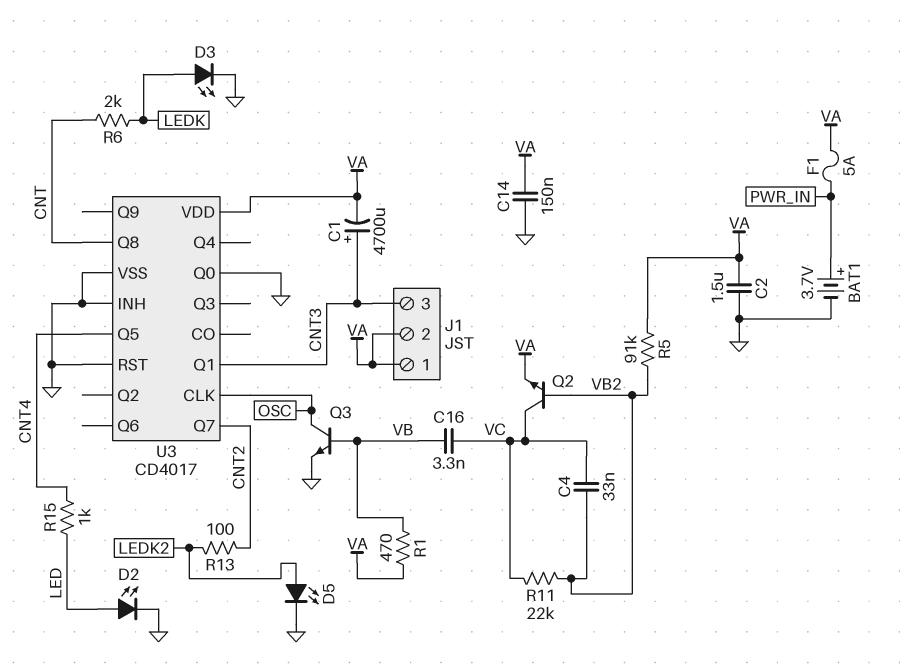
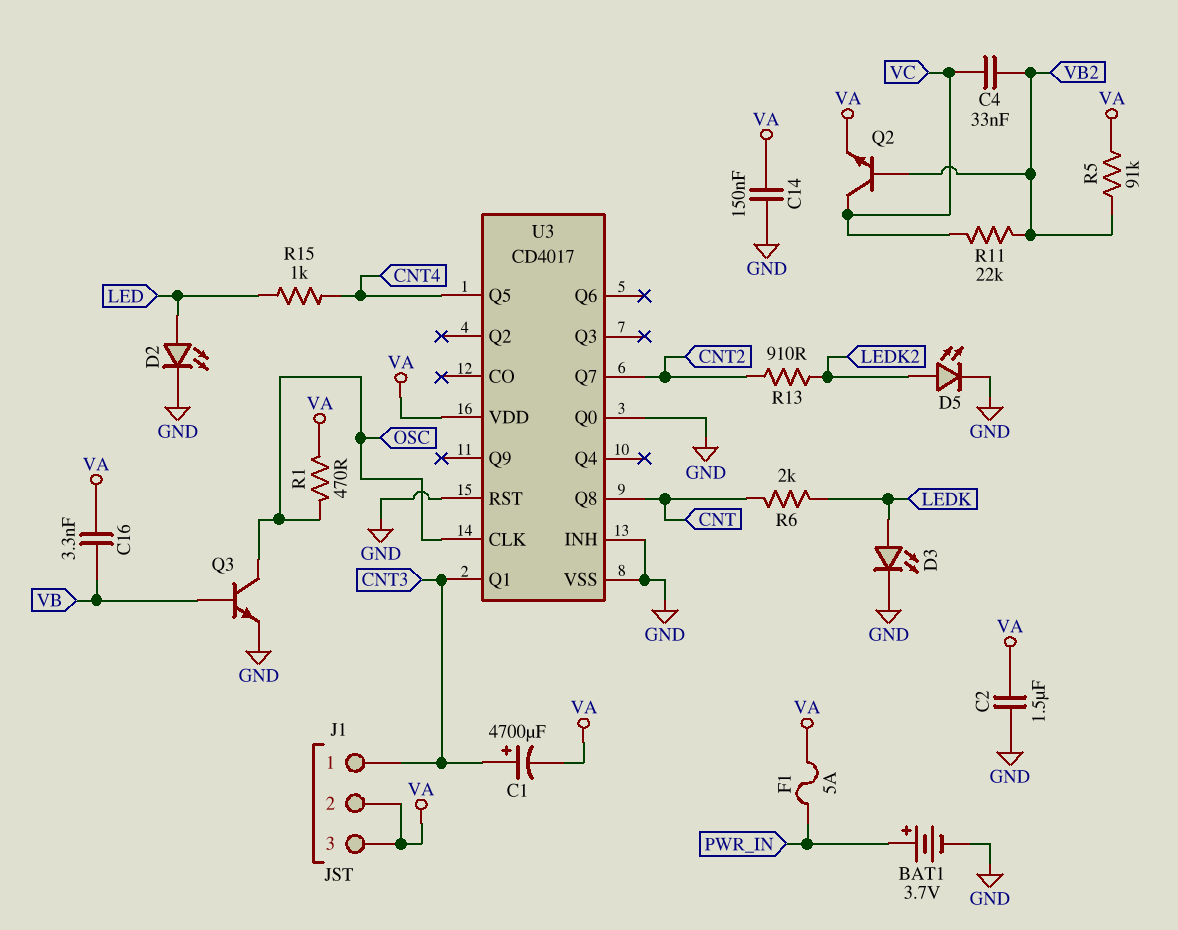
C16: 3.3nF (VB, VC) -> 3.3nF (VA, VB)
J1 pin 1: VA -> CNT3
J1 pin 3: CNT3 -> VA
R1: 470 (VA, VB) -> 470 (OSC, VA)
R13: 100 (CNT2, LEDK2) -> 910 (CNT2, LEDK2)

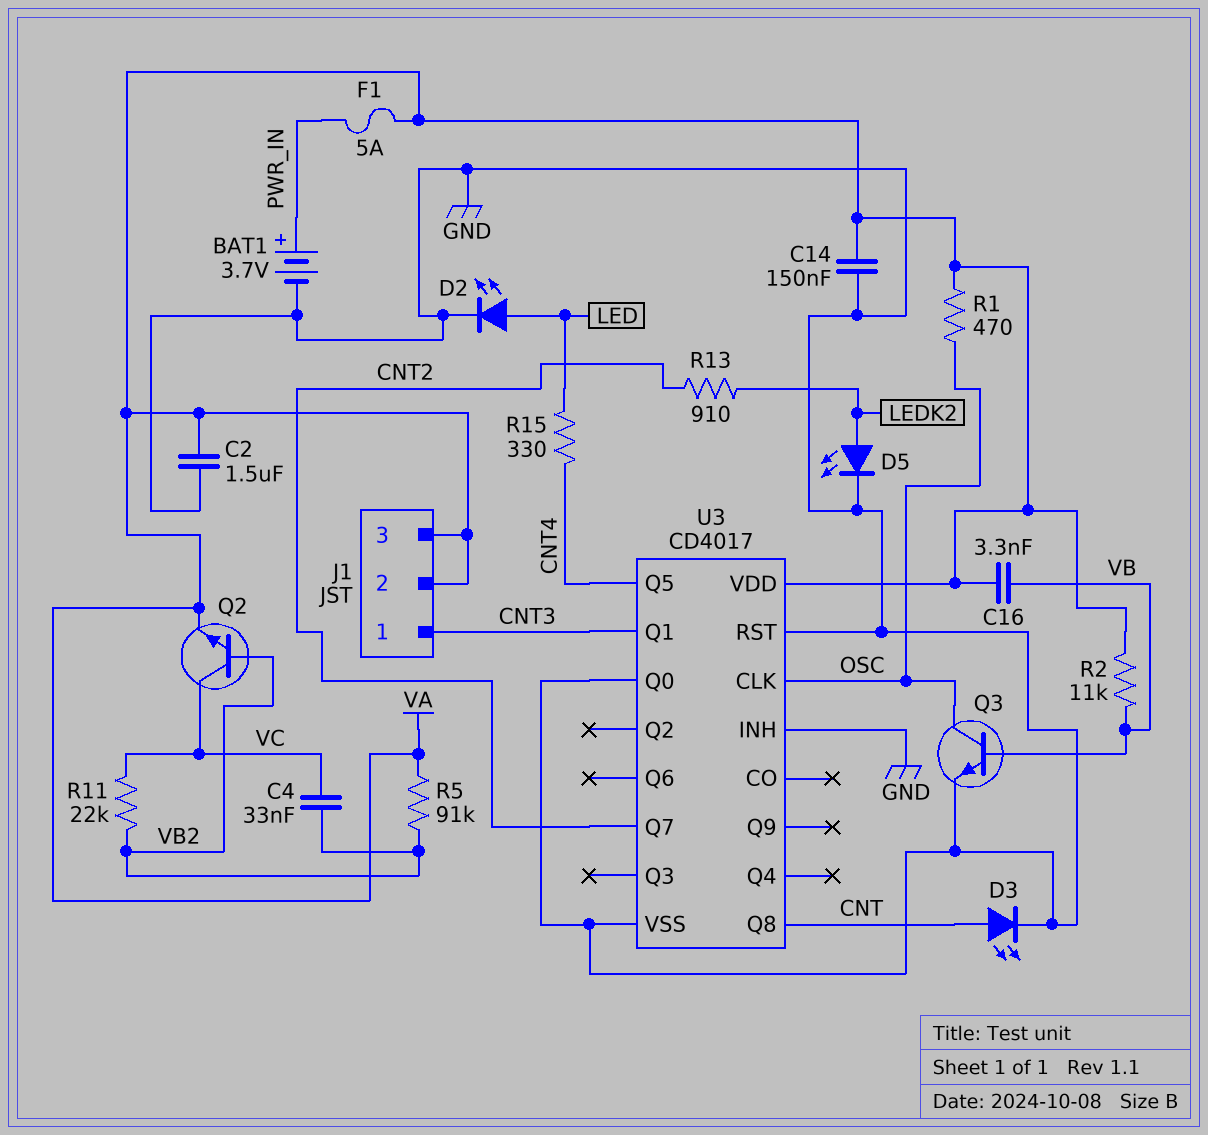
C1: 4700uF (plus CNT3, minus VA) -> none
D3: LED (A LEDK, K GND) -> LED (A CNT, K GND)
R2: none -> 11k (VA, VB)
R6: 2k (CNT, LEDK) -> none
R15: 1k (CNT4, LED) -> 330 (CNT4, LED)

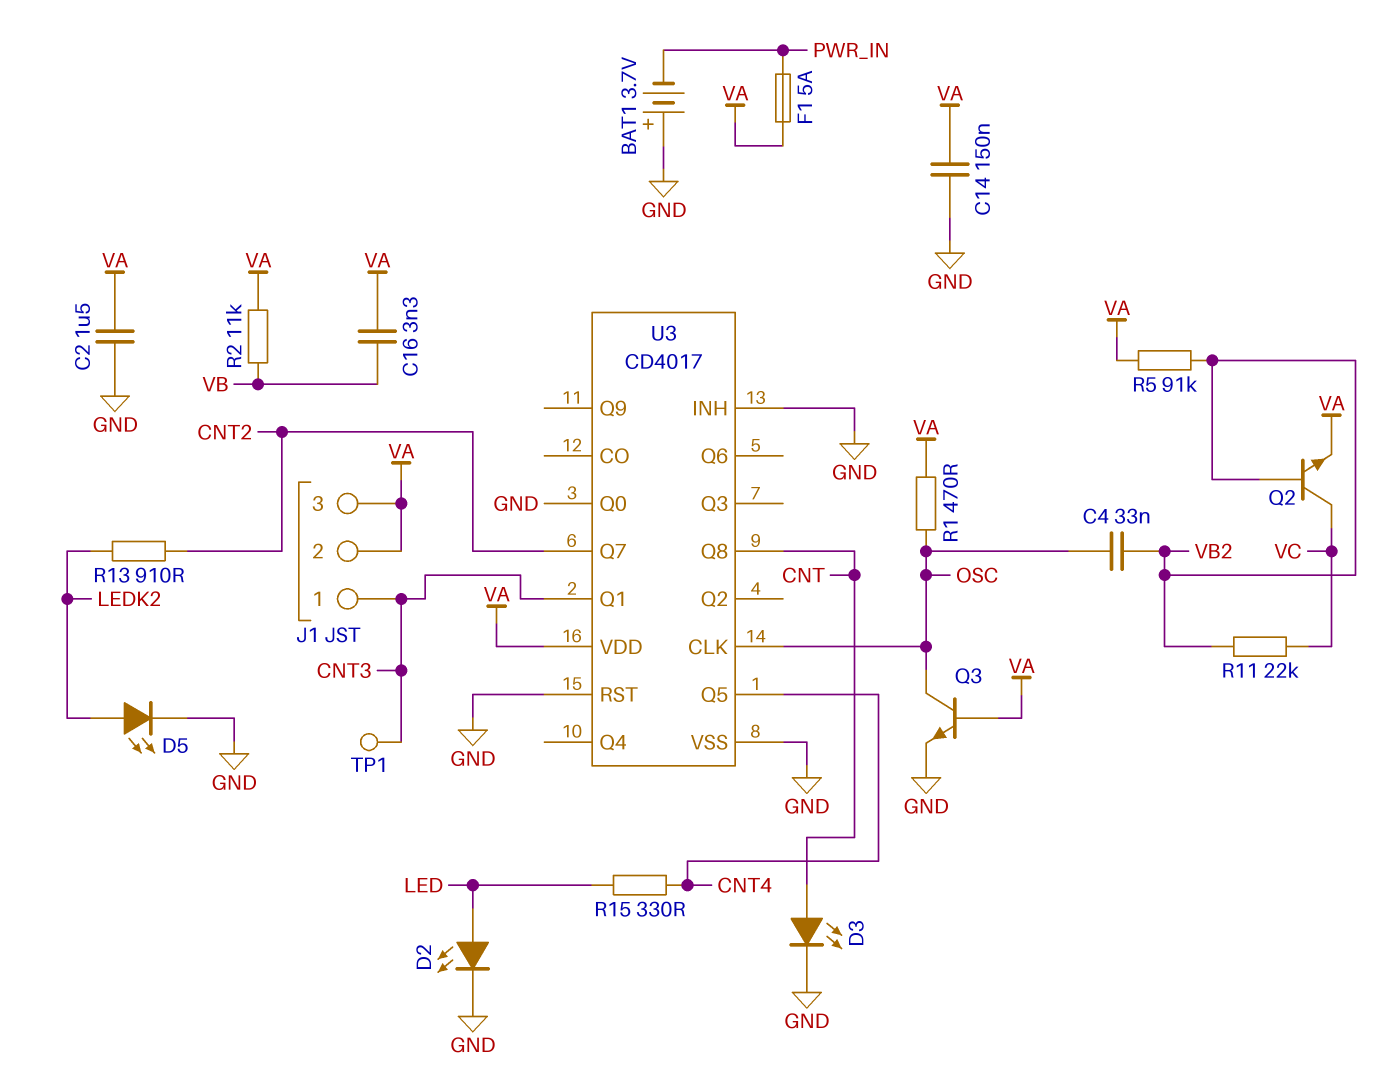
BAT1: 3.7V (plus PWR_IN, minus GND) -> 3.7V (plus GND, minus PWR_IN)
C4: 33nF (VB2, VC) -> 33nF (OSC, VB2)
Q3: NPN (B VB, C OSC, E GND) -> NPN (B VA, C OSC, E GND)
TP1: none -> test point (CNT3)

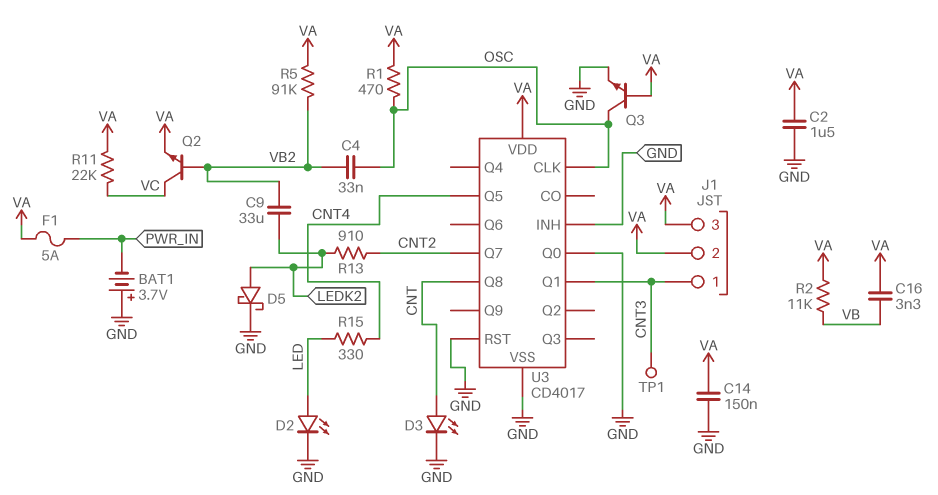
C9: none -> 33uF (LEDK2, VB2)
D5: LED (A LEDK2, K GND) -> schottky (A LEDK2, K GND)
R11: 22k (VB2, VC) -> 22k (VA, VC)

